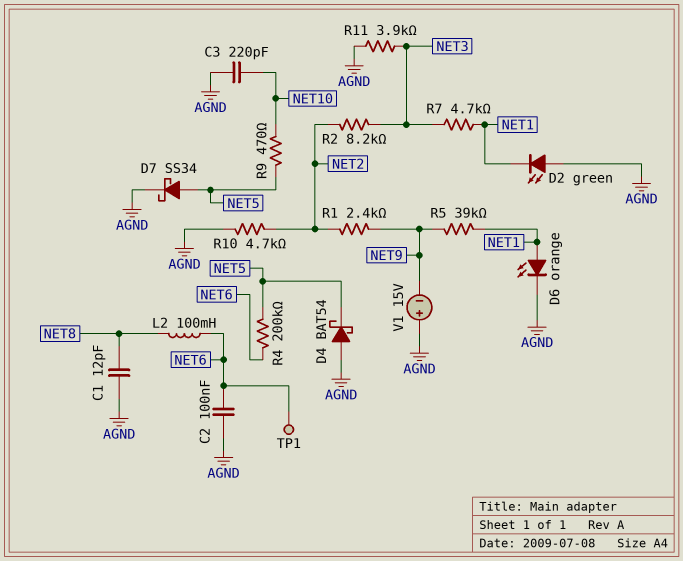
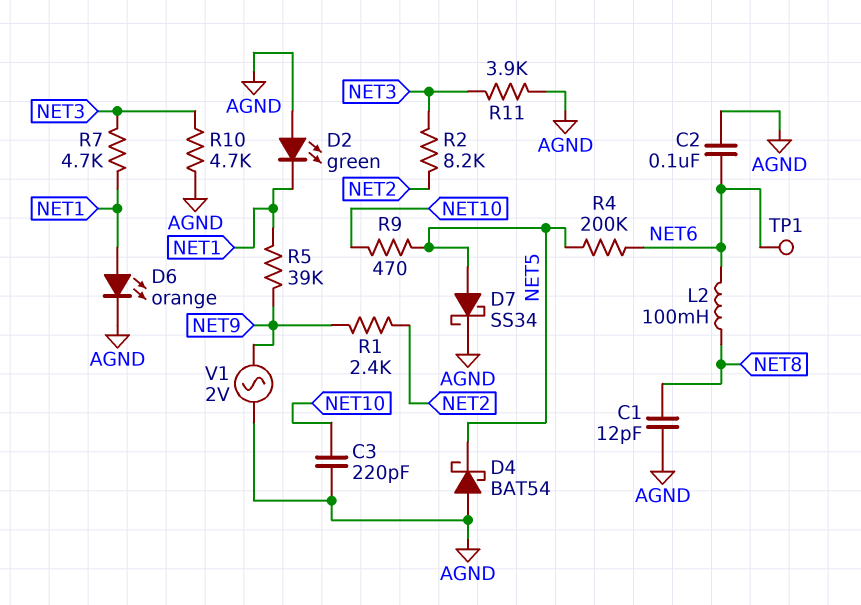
R10: 4.7k (AGND, NET2) -> 4.7k (AGND, NET3)
V1: 15V (plus AGND, minus NET9) -> AC 2V (AGND, NET9)

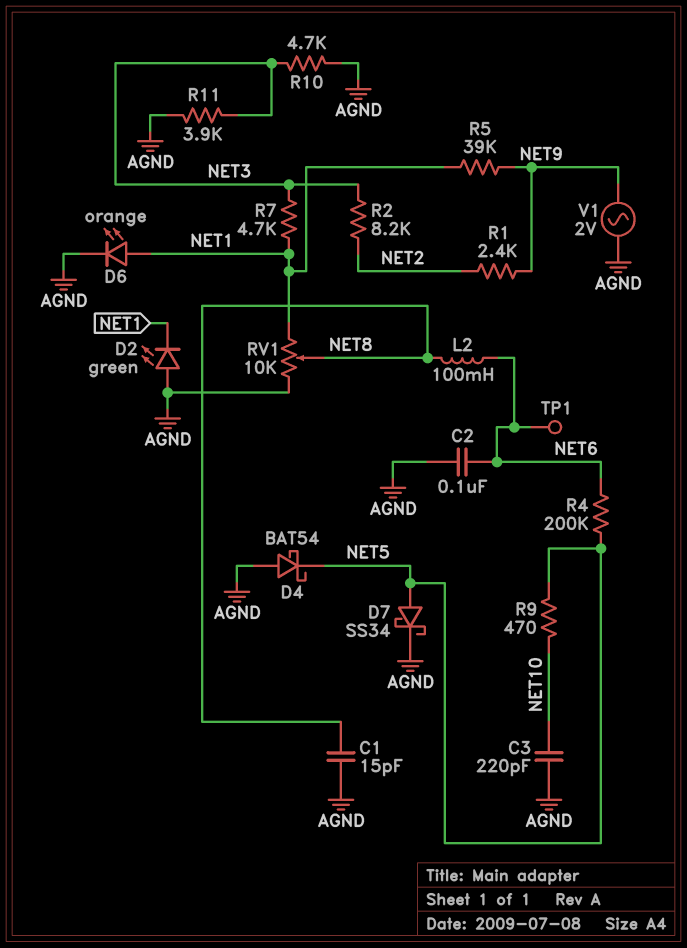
C1: 12pF (AGND, NET8) -> 15pF (AGND, NET8)
RV1: none -> 10k (AGND, NET1, wiper NET8)

